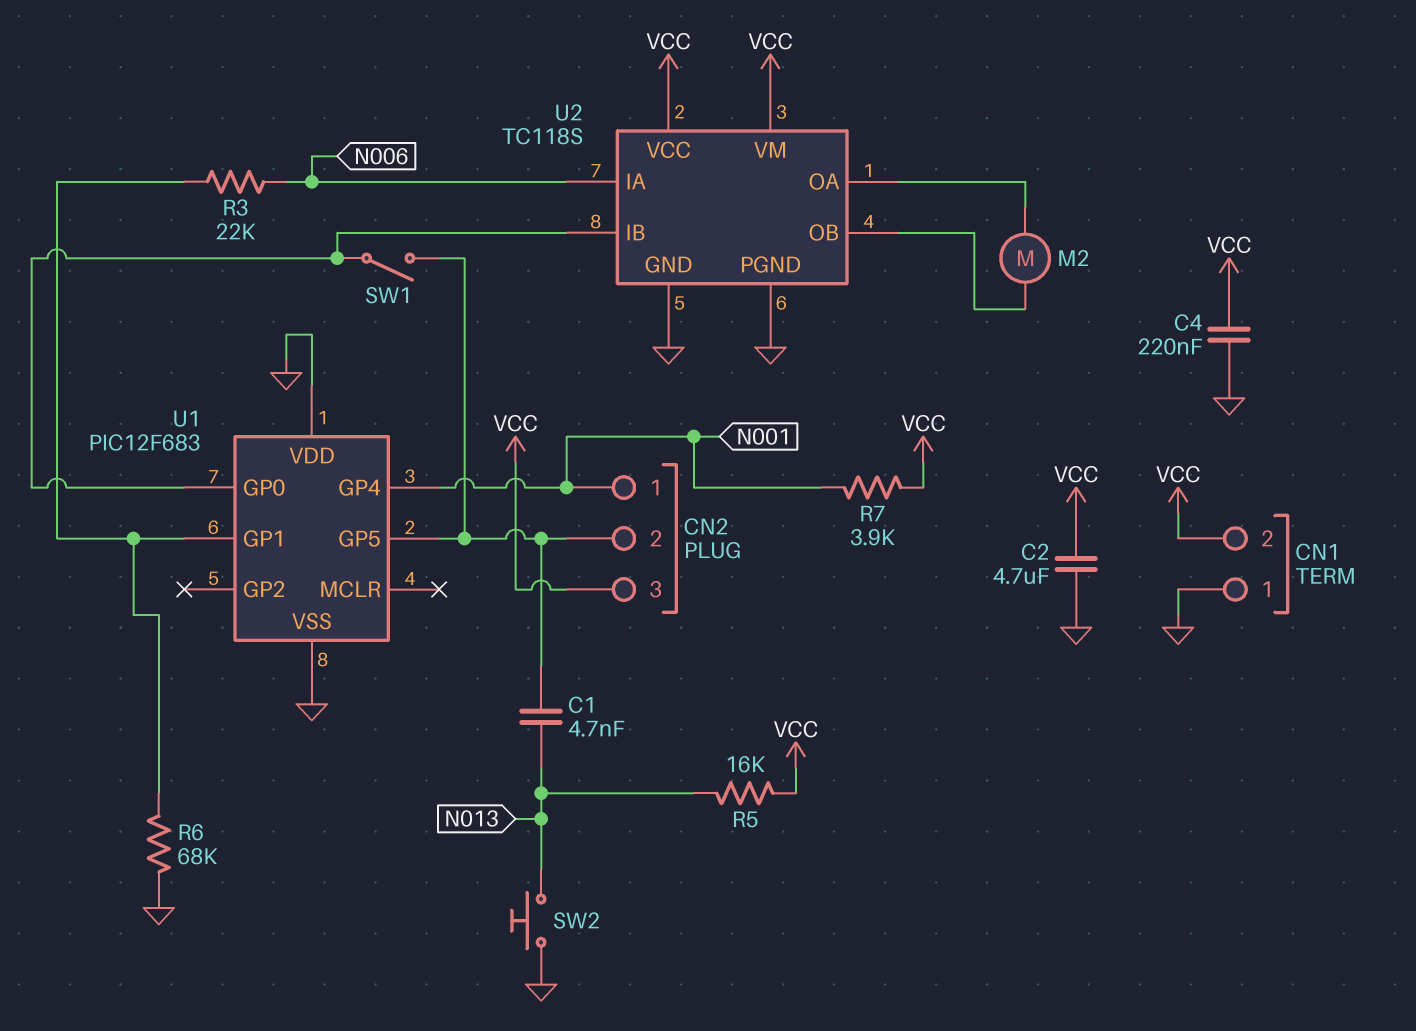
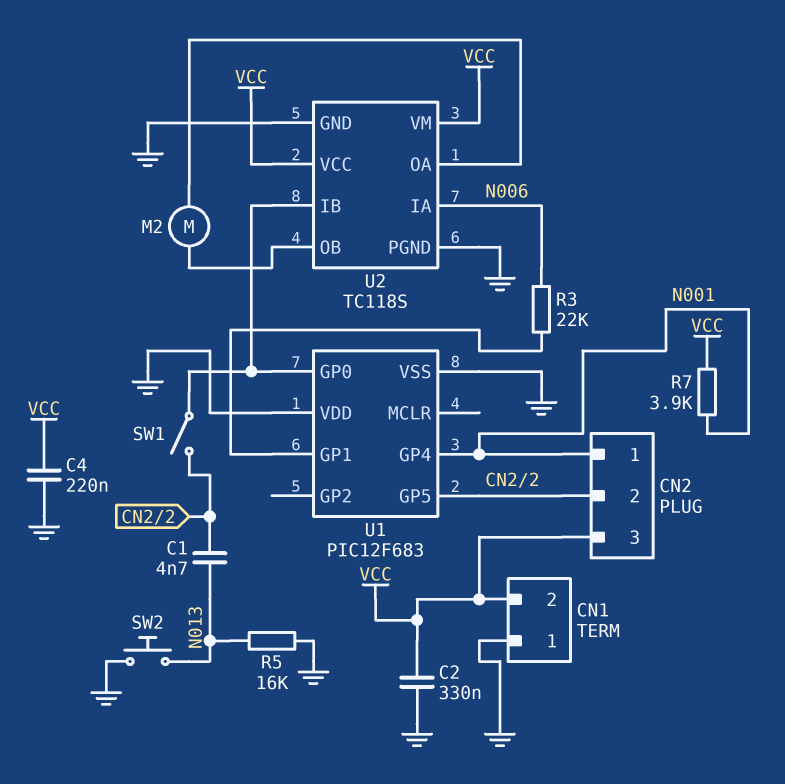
C2: 4.7uF (GND, VCC) -> 330nF (GND, VCC)
R5: 16k (N013, VCC) -> 16k (GND, N013)
R6: 68k (GND, U1/GP1) -> none

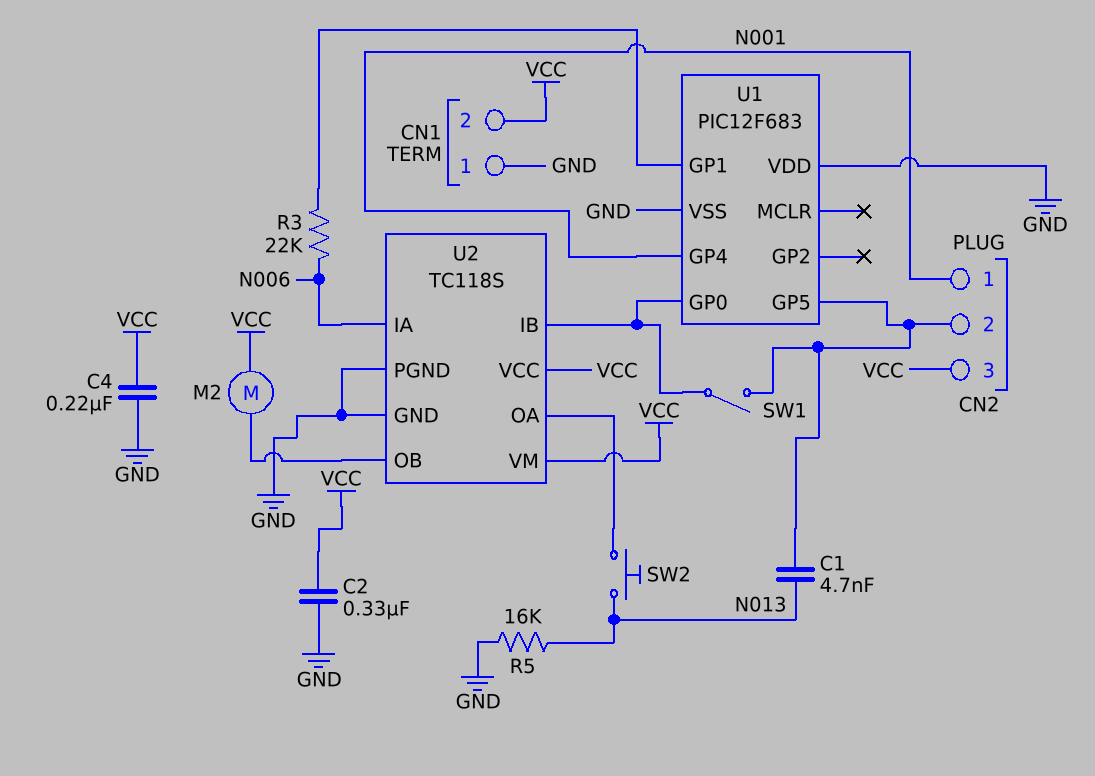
M2: motor (U2/OA, U2/OB) -> motor (U2/OB, VCC)
R7: 3.9k (N001, VCC) -> none
SW2: button (GND, N013) -> button (N013, U2/OA)

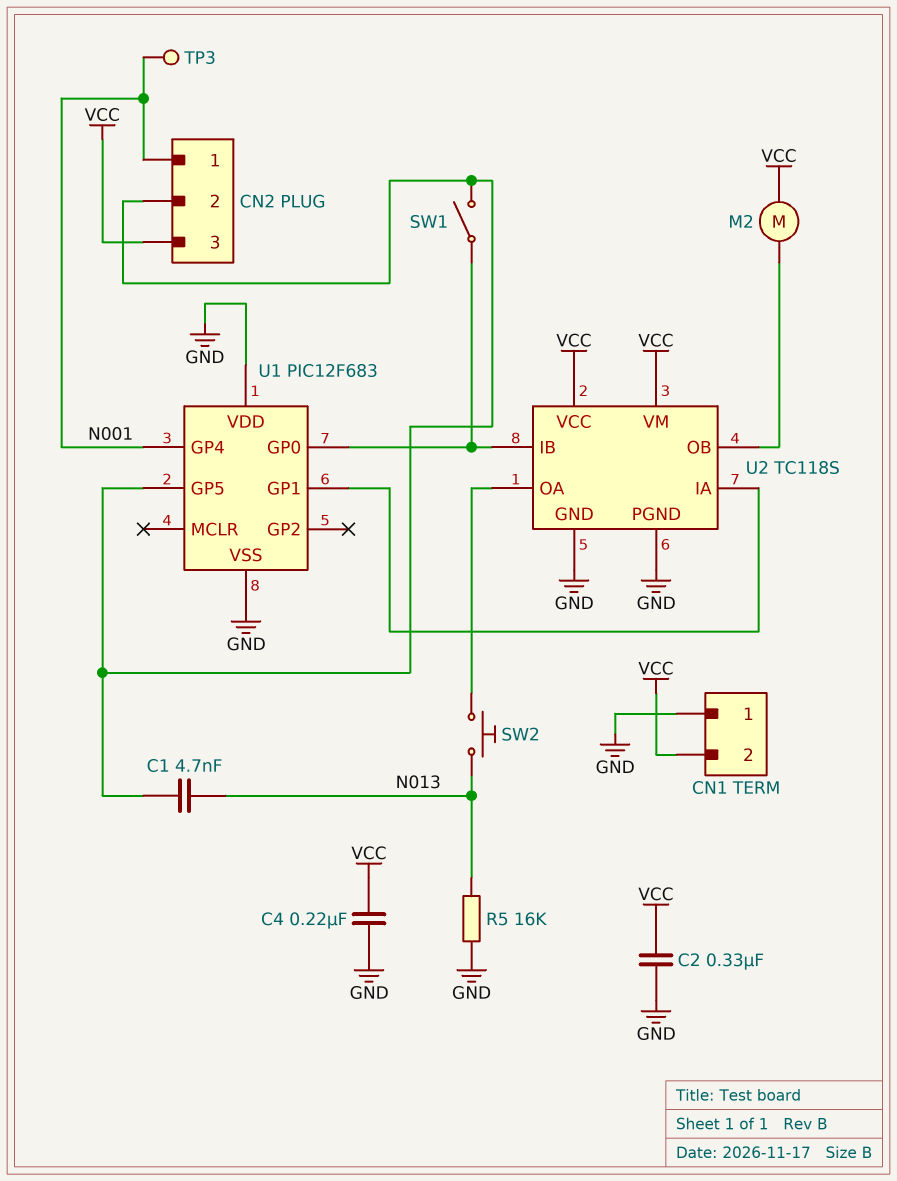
R3: 22k (N006, U1/GP1) -> none
TP3: none -> test point (N001)
U2 pin IA: N006 -> U1/GP1

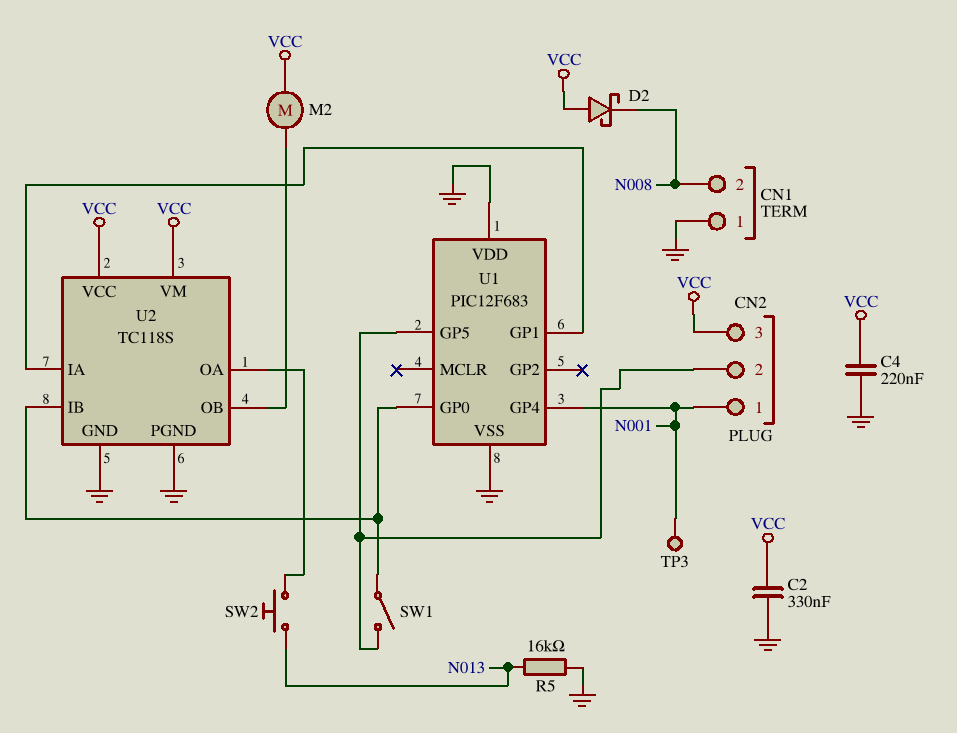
C1: 4.7nF (CN2/2, N013) -> none
CN1 pin 2: VCC -> N008
D2: none -> schottky (A VCC, K N008)

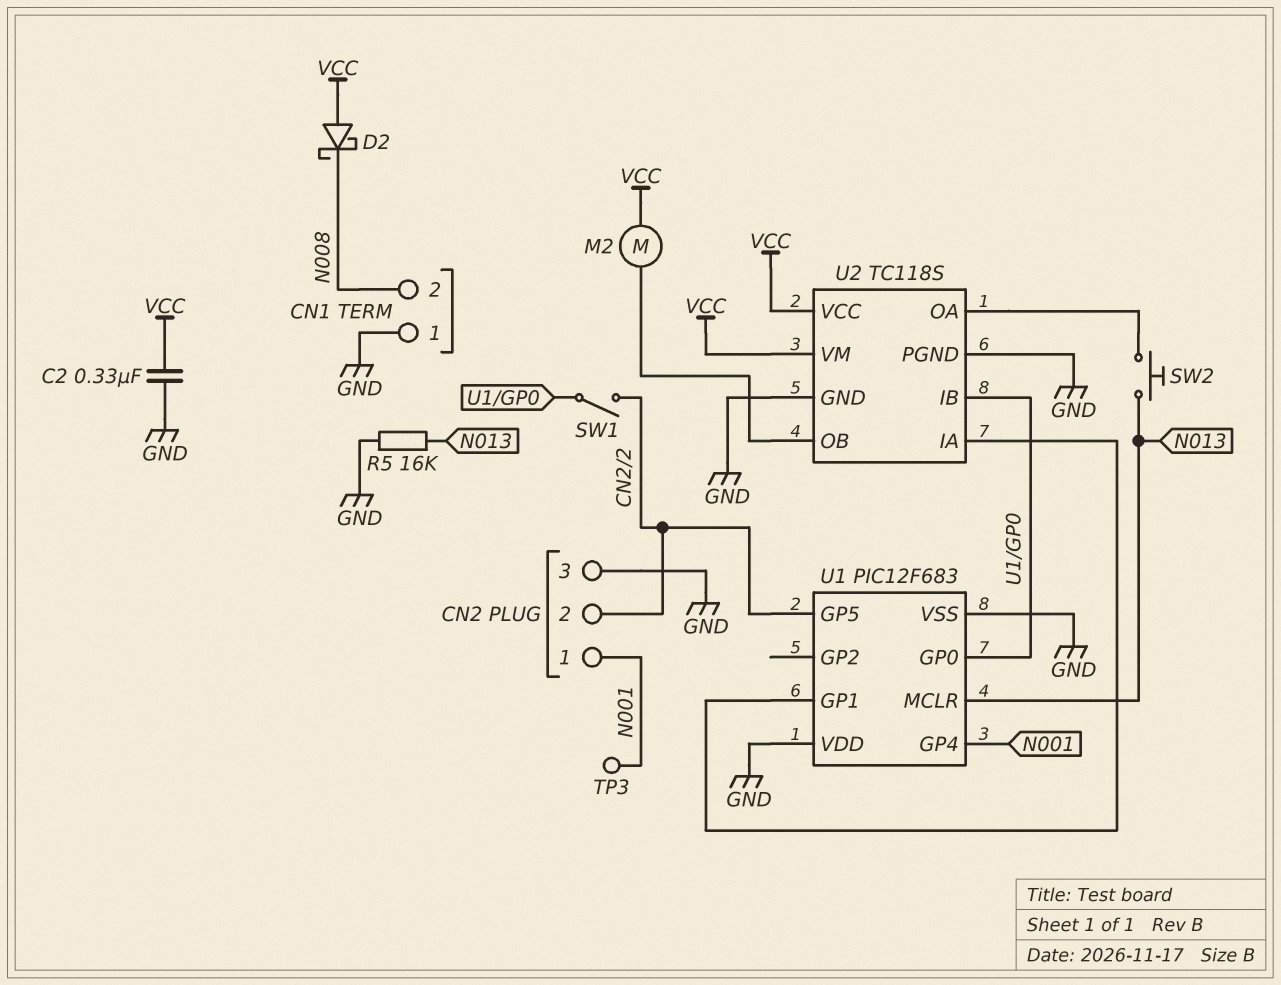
C4: 220nF (GND, VCC) -> none
CN2 pin 3: VCC -> GND
U1 pin MCLR: none -> N013

